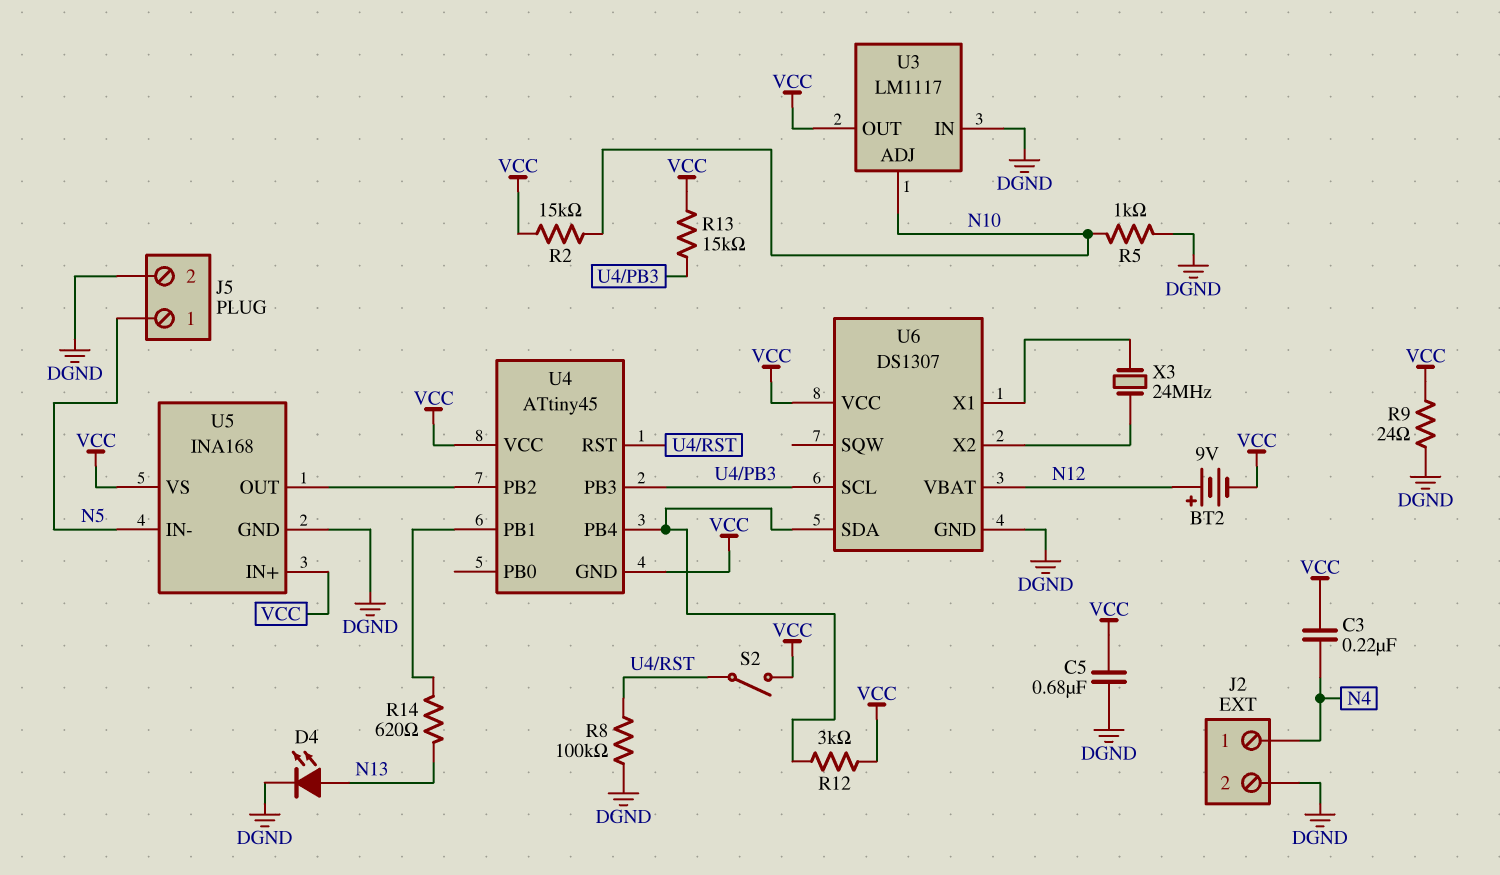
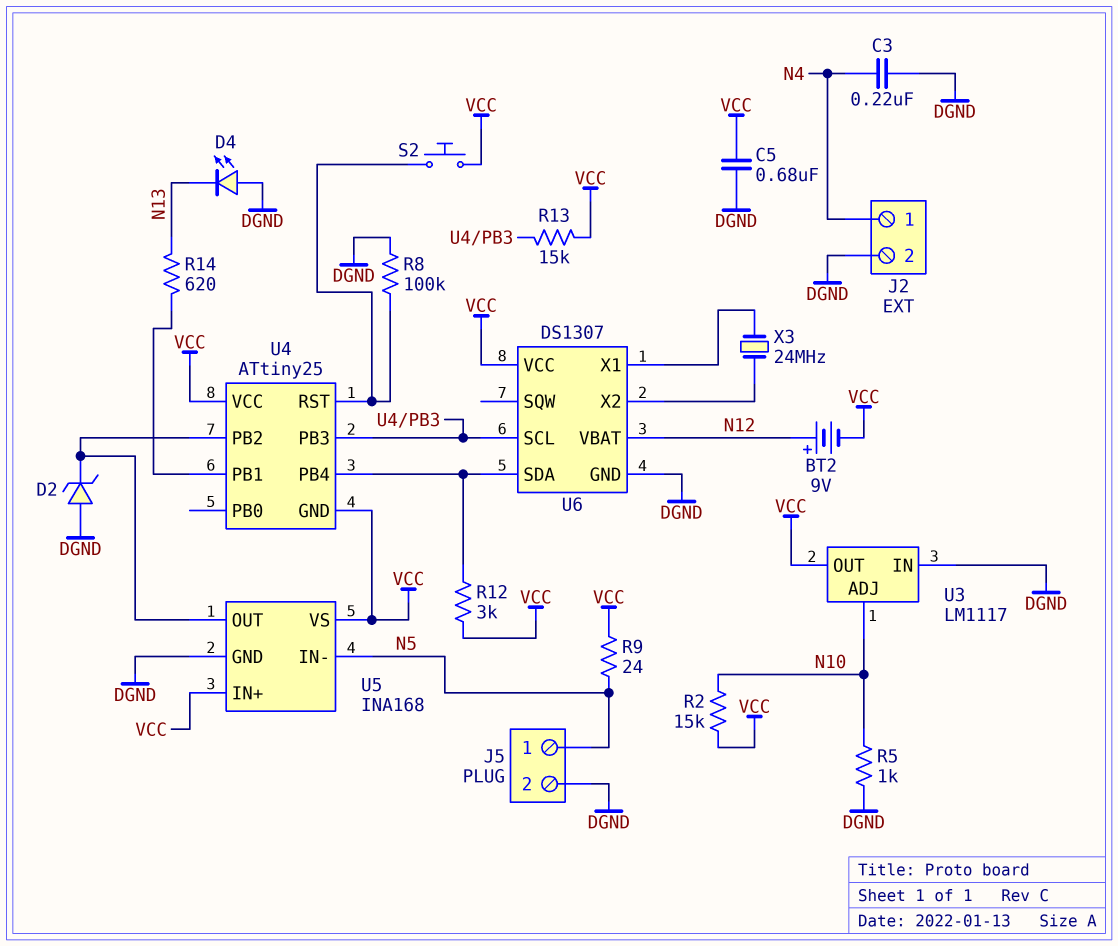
C3: 220nF (N4, VCC) -> 220nF (DGND, N4)
D2: none -> zener (A DGND, K U4/PB2)
D4: LED (A N13, K DGND) -> LED (A DGND, K N13)
R9: 24 (DGND, VCC) -> 24 (N5, VCC)
S2: switch (U4/RST, VCC) -> button (U4/RST, VCC)
U4: ATtiny45 -> ATtiny25

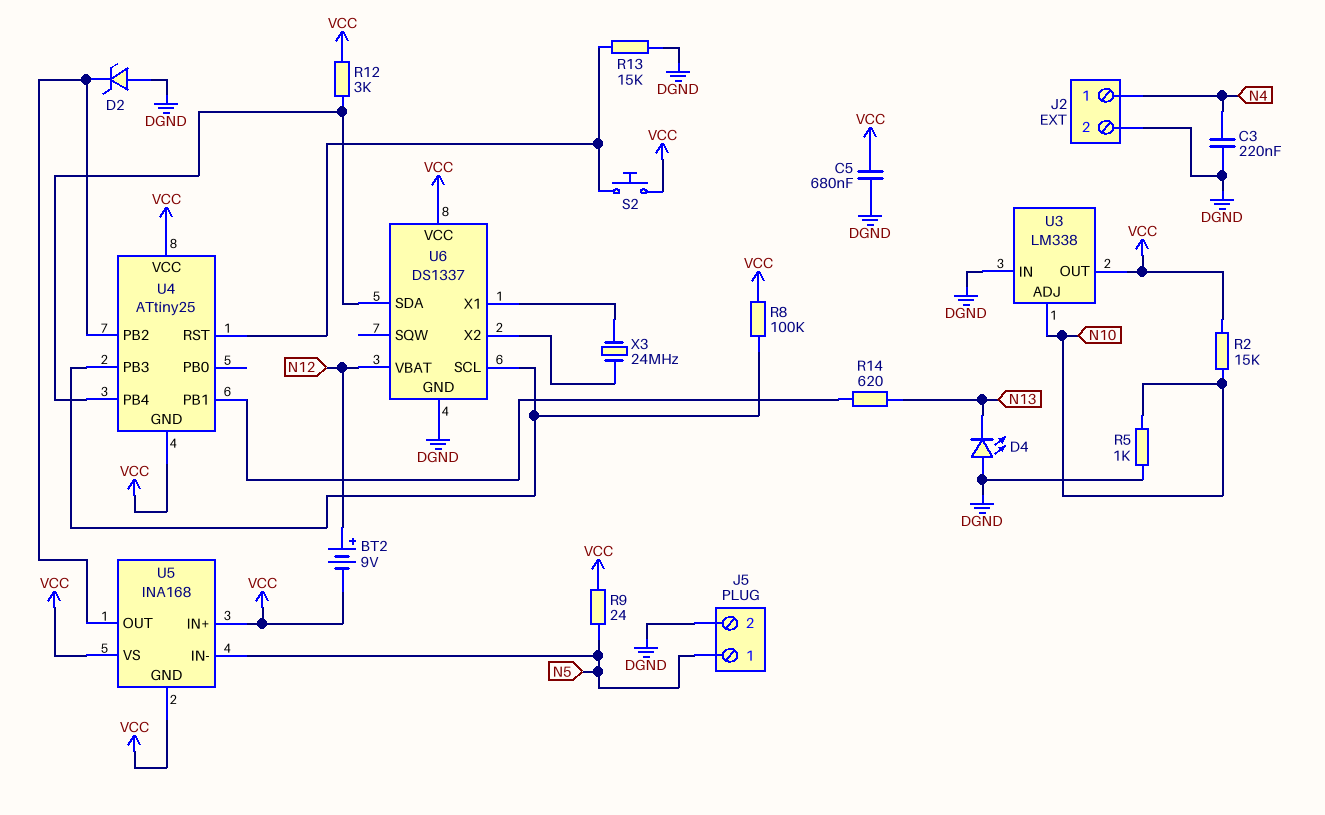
R8: 100k (DGND, U4/RST) -> 100k (U4/PB3, VCC)
R13: 15k (U4/PB3, VCC) -> 15k (DGND, U4/RST)
U3: LM1117 -> LM338
U5 pin GND: DGND -> VCC
U6: DS1307 -> DS1337

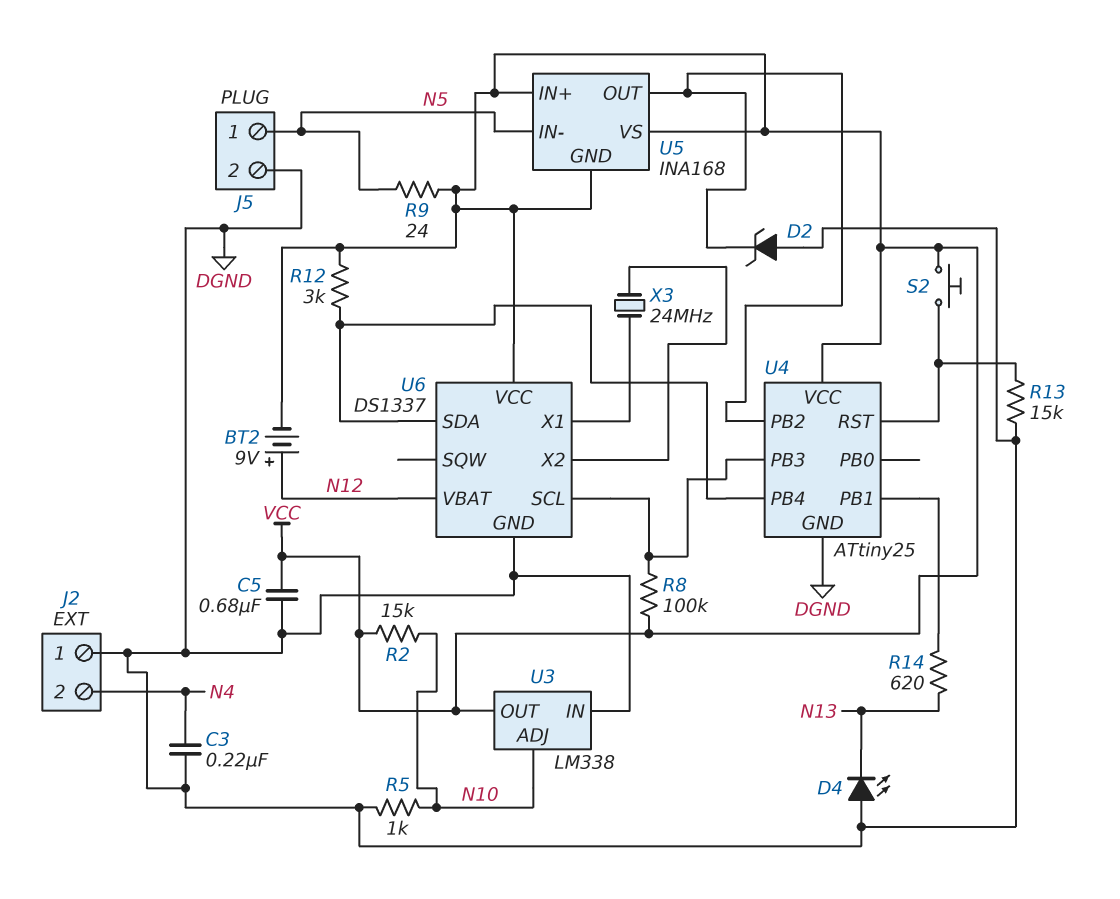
J2 pin 1: N4 -> DGND
J2 pin 2: DGND -> N4
U4 pin GND: VCC -> DGND

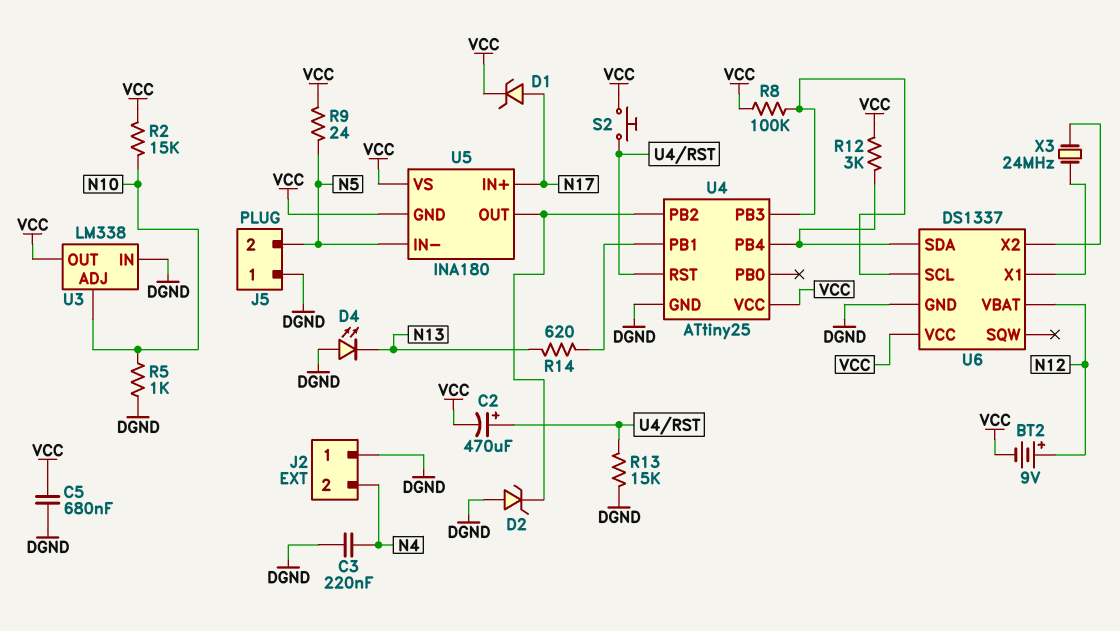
C2: none -> 470uF (plus U4/RST, minus VCC)
D1: none -> zener (A N17, K VCC)
J5 pin 1: N5 -> DGND
J5 pin 2: DGND -> N5
U5: INA168 -> INA180
U5 pin IN+: VCC -> N17

